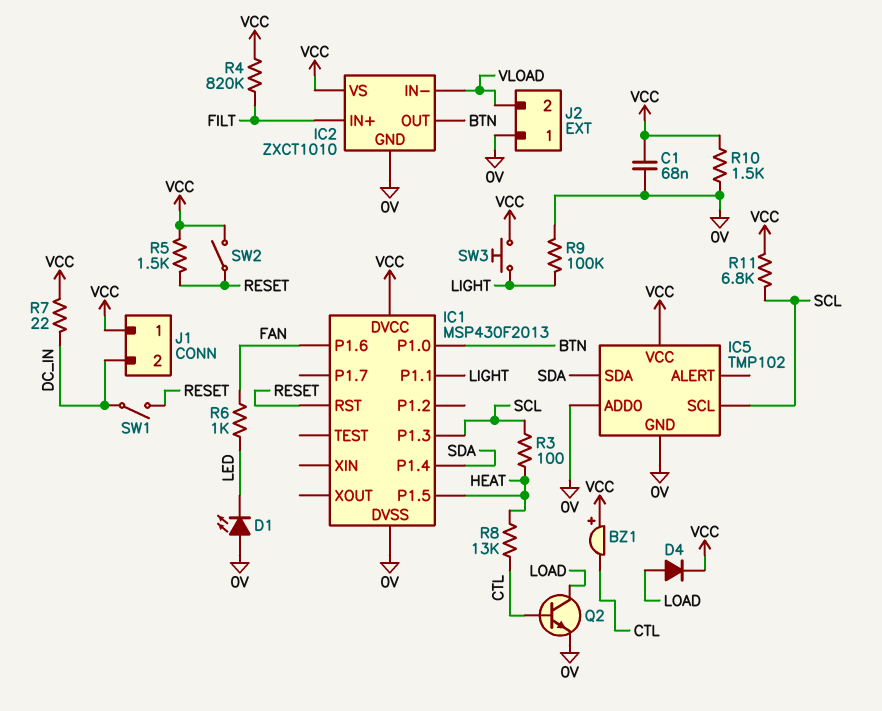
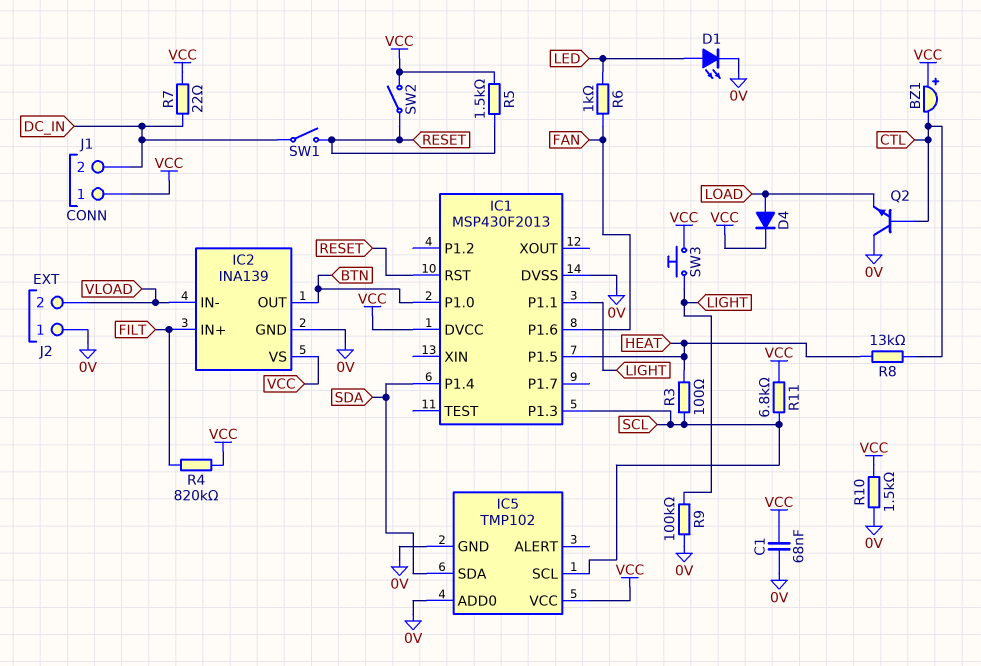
D1: LED (A 0V, K LED) -> LED (A LED, K 0V)
IC2: ZXCT1010 -> INA139
Q2: NPN (B CTL, C LOAD, E 0V) -> NPN (B CTL, C 0V, E LOAD)

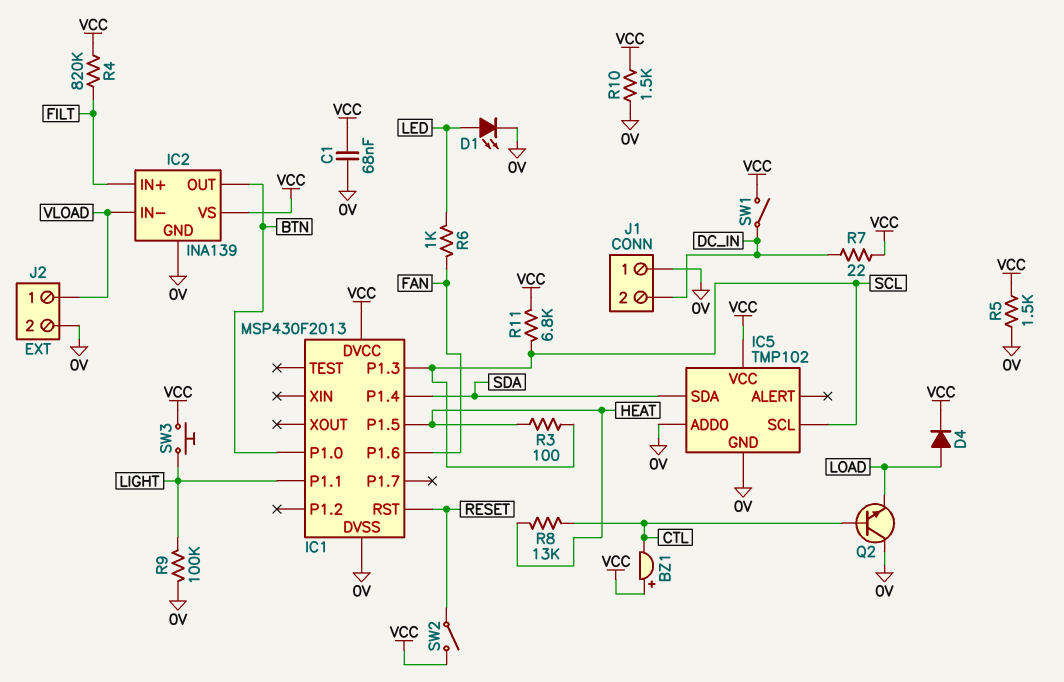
J1 pin 1: VCC -> 0V
J2 pin 1: 0V -> VLOAD
J2 pin 2: VLOAD -> 0V
R5: 1.5k (RESET, VCC) -> 1.5k (0V, VCC)
SW1: switch (DC_IN, RESET) -> switch (DC_IN, VCC)

